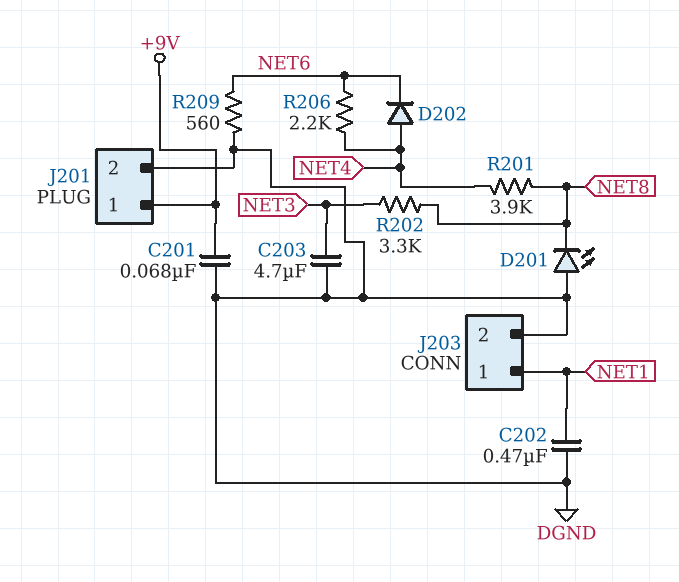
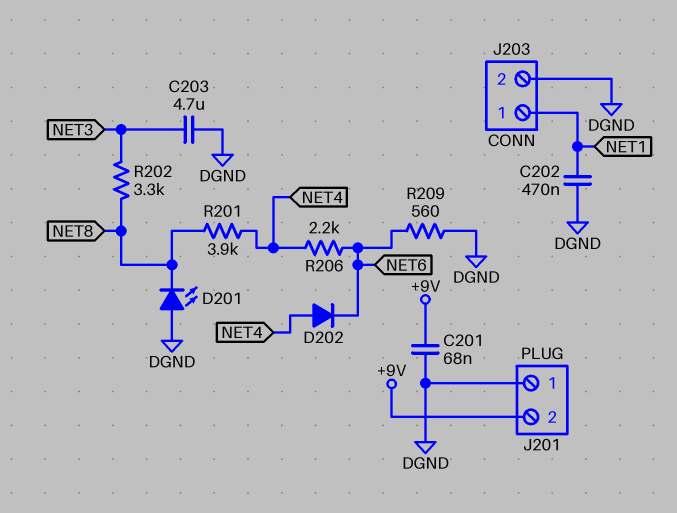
J201 pin 1: +9V -> DGND
J201 pin 2: DGND -> +9V

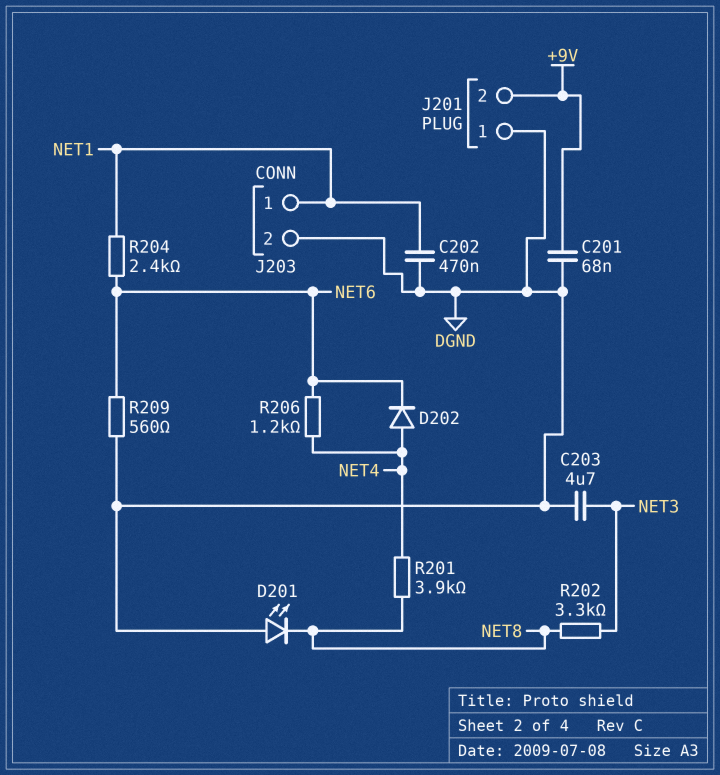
R204: none -> 2.4k (NET1, NET6)
R206: 2.2k (NET4, NET6) -> 1.2k (NET4, NET6)

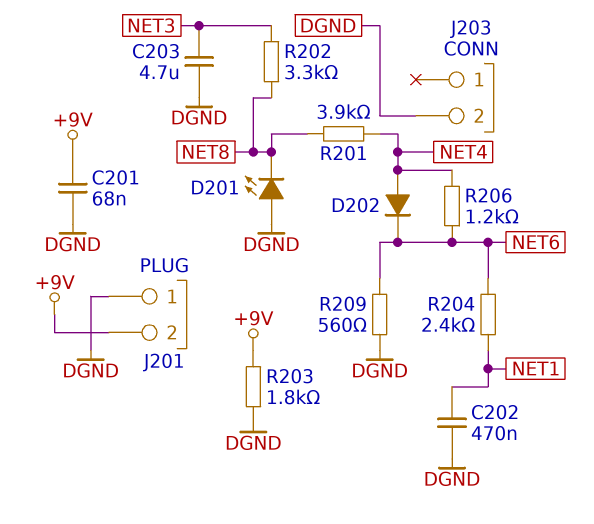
J203 pin 1: NET1 -> none
R203: none -> 1.8k (+9V, DGND)

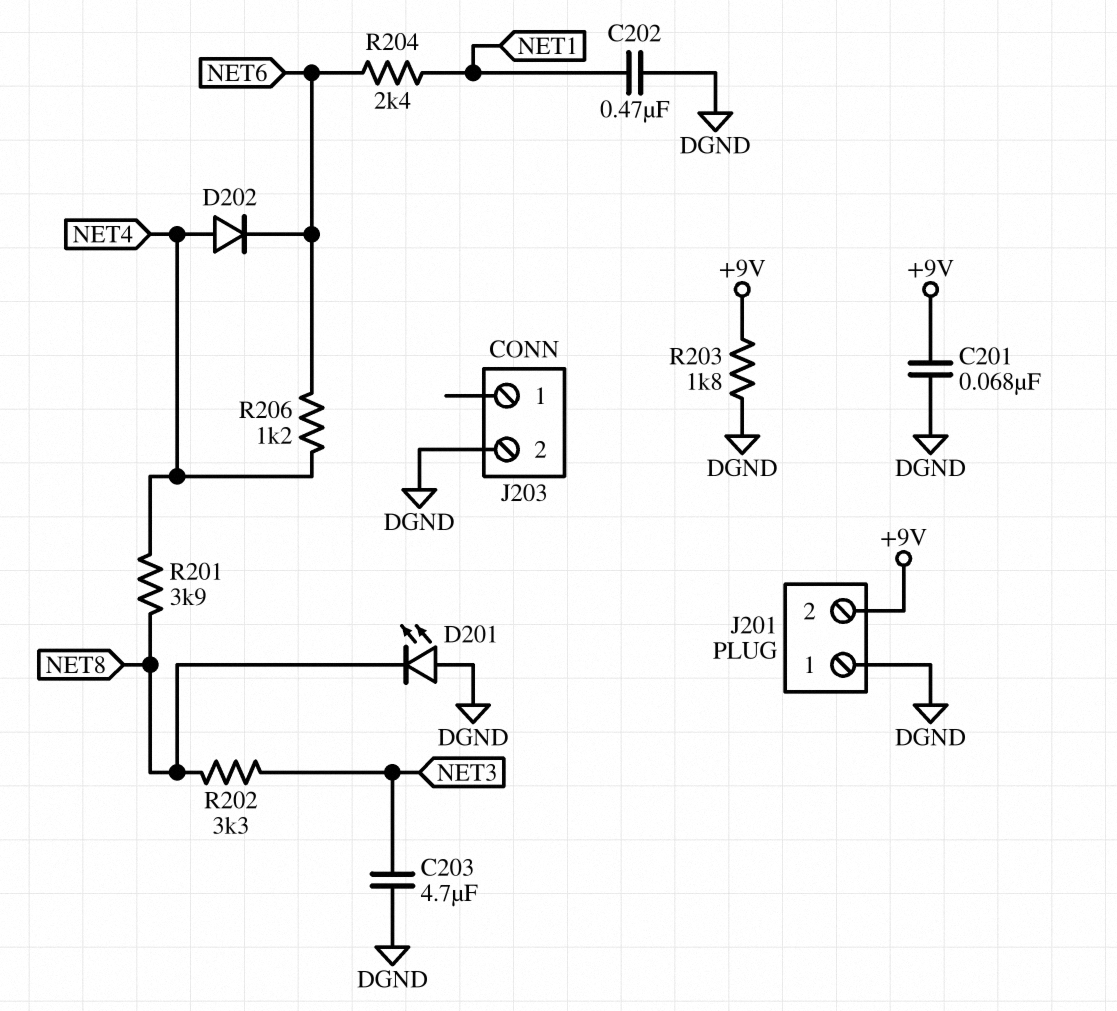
R209: 560 (DGND, NET6) -> none

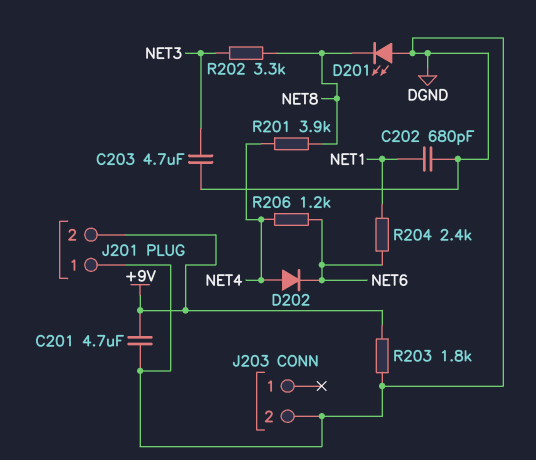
C201: 68nF (+9V, DGND) -> 4.7uF (+9V, DGND)
C202: 470nF (DGND, NET1) -> 680pF (DGND, NET1)

